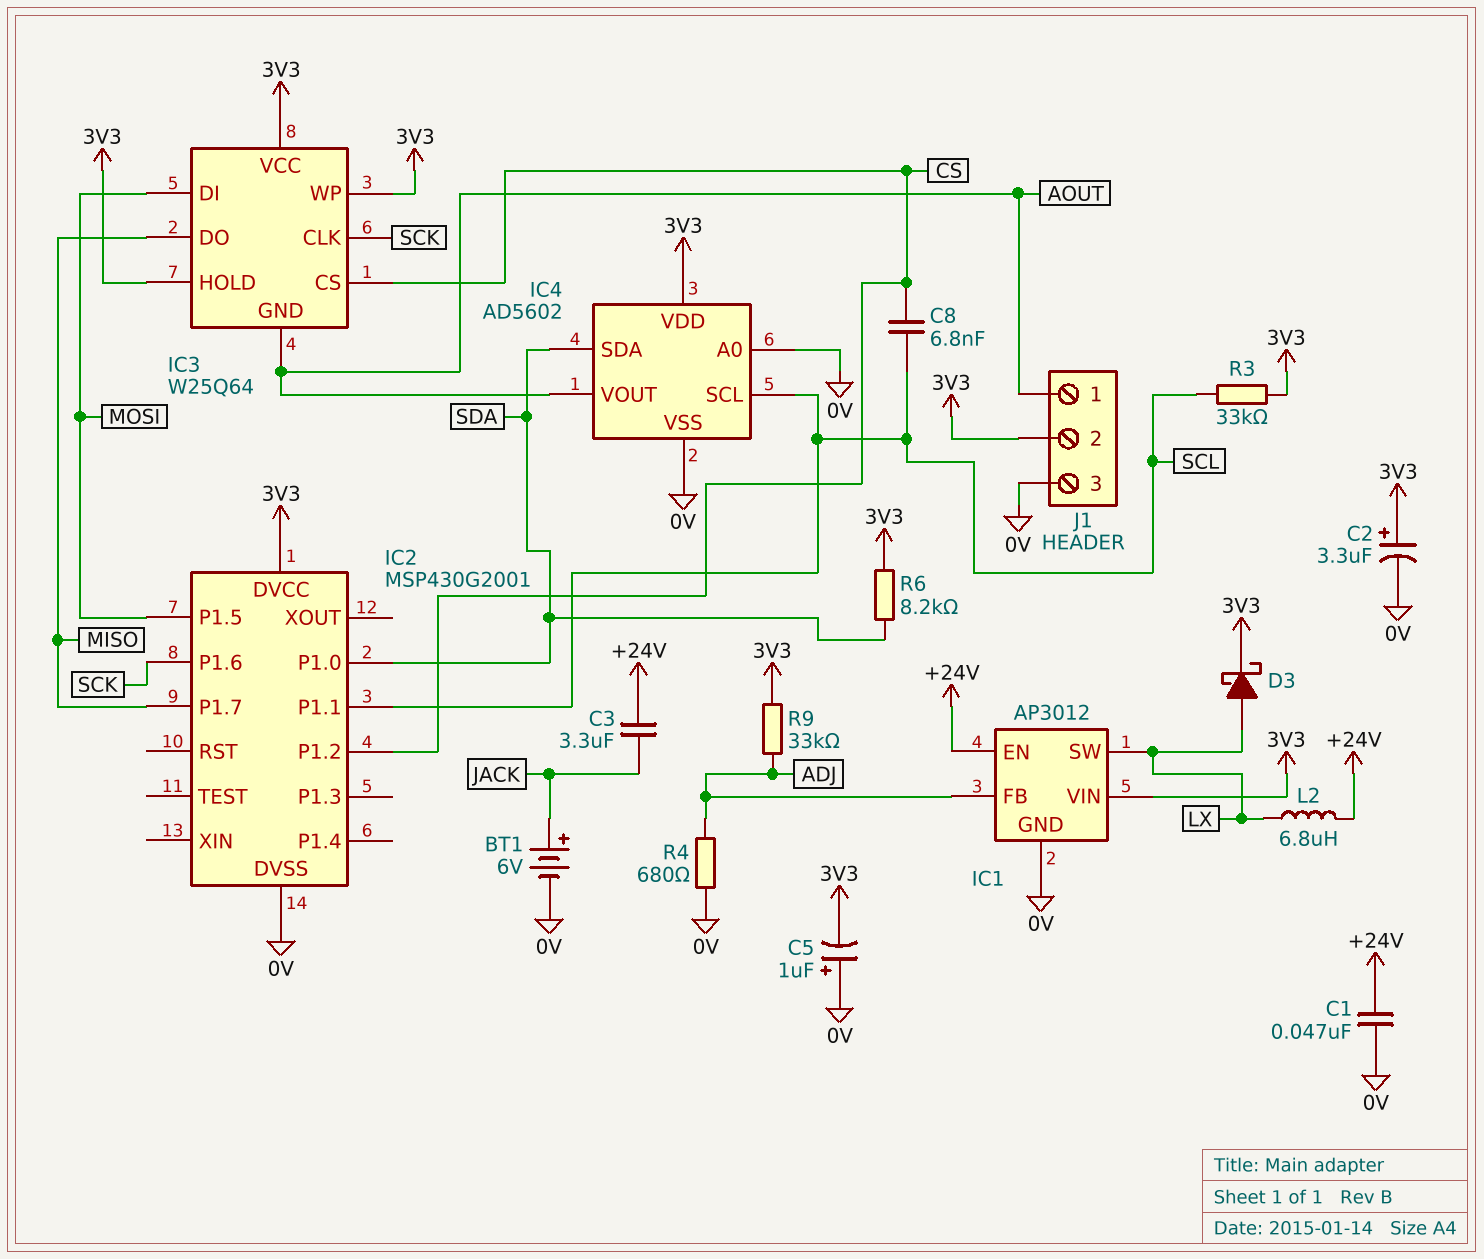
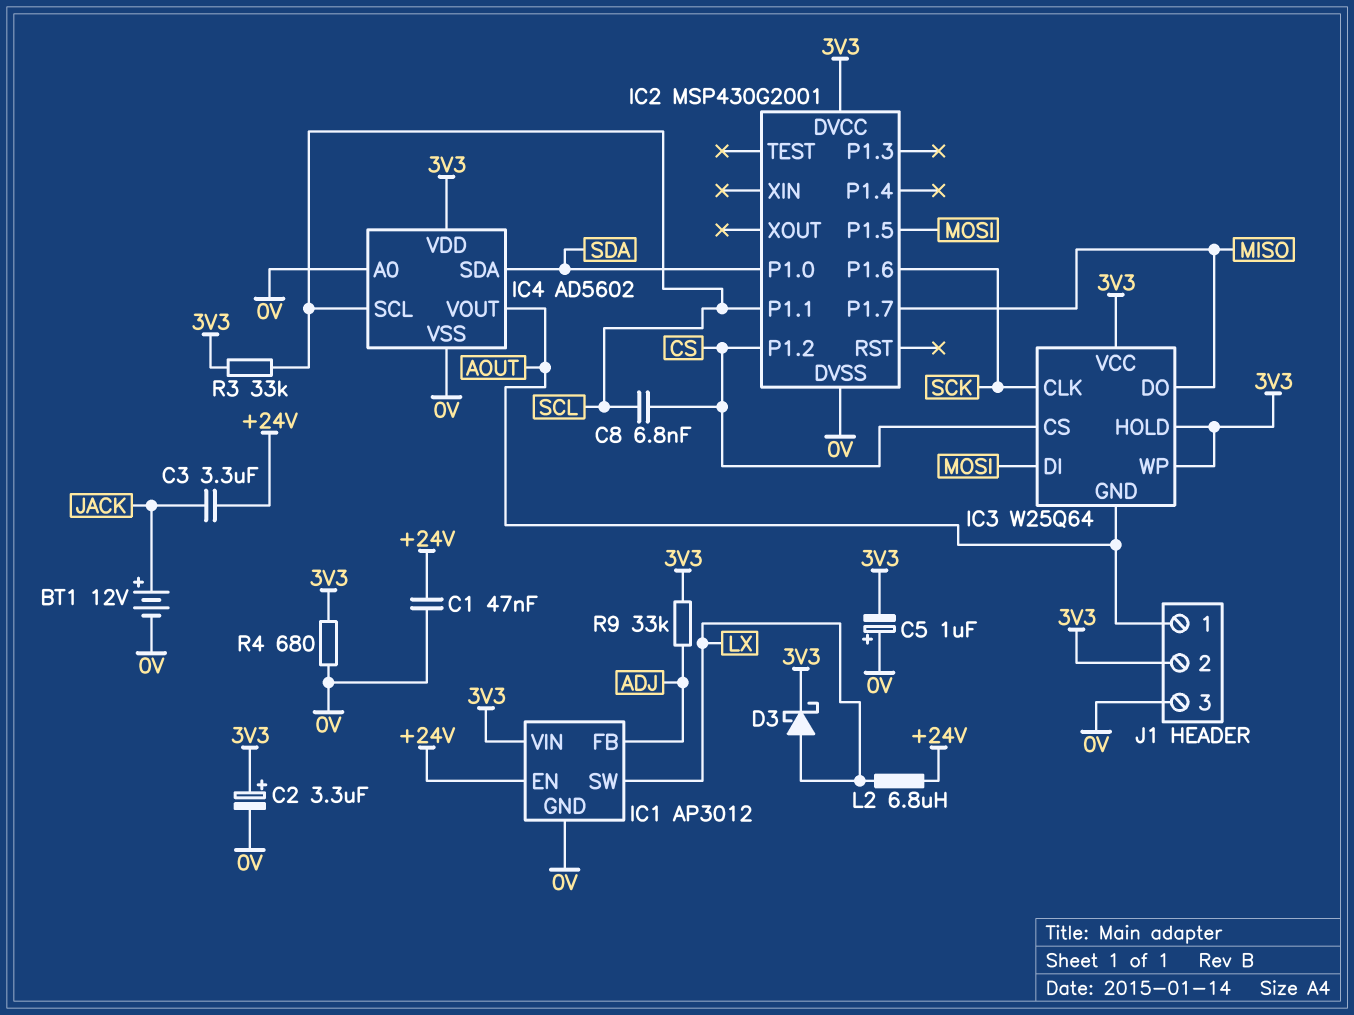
BT1: 6V (plus JACK, minus 0V) -> 12V (plus JACK, minus 0V)
R4: 680 (0V, ADJ) -> 680 (0V, 3V3)
R6: 8.2k (3V3, SDA) -> none

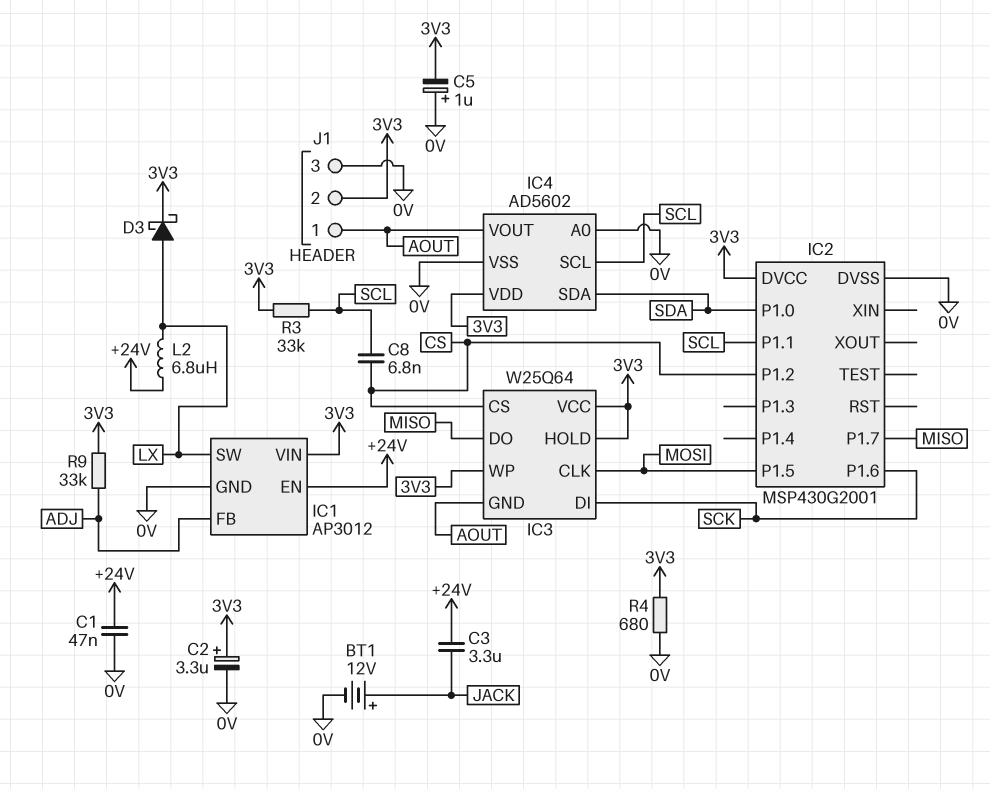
IC3 pin CLK: SCK -> MOSI
IC3 pin DI: MOSI -> SCK

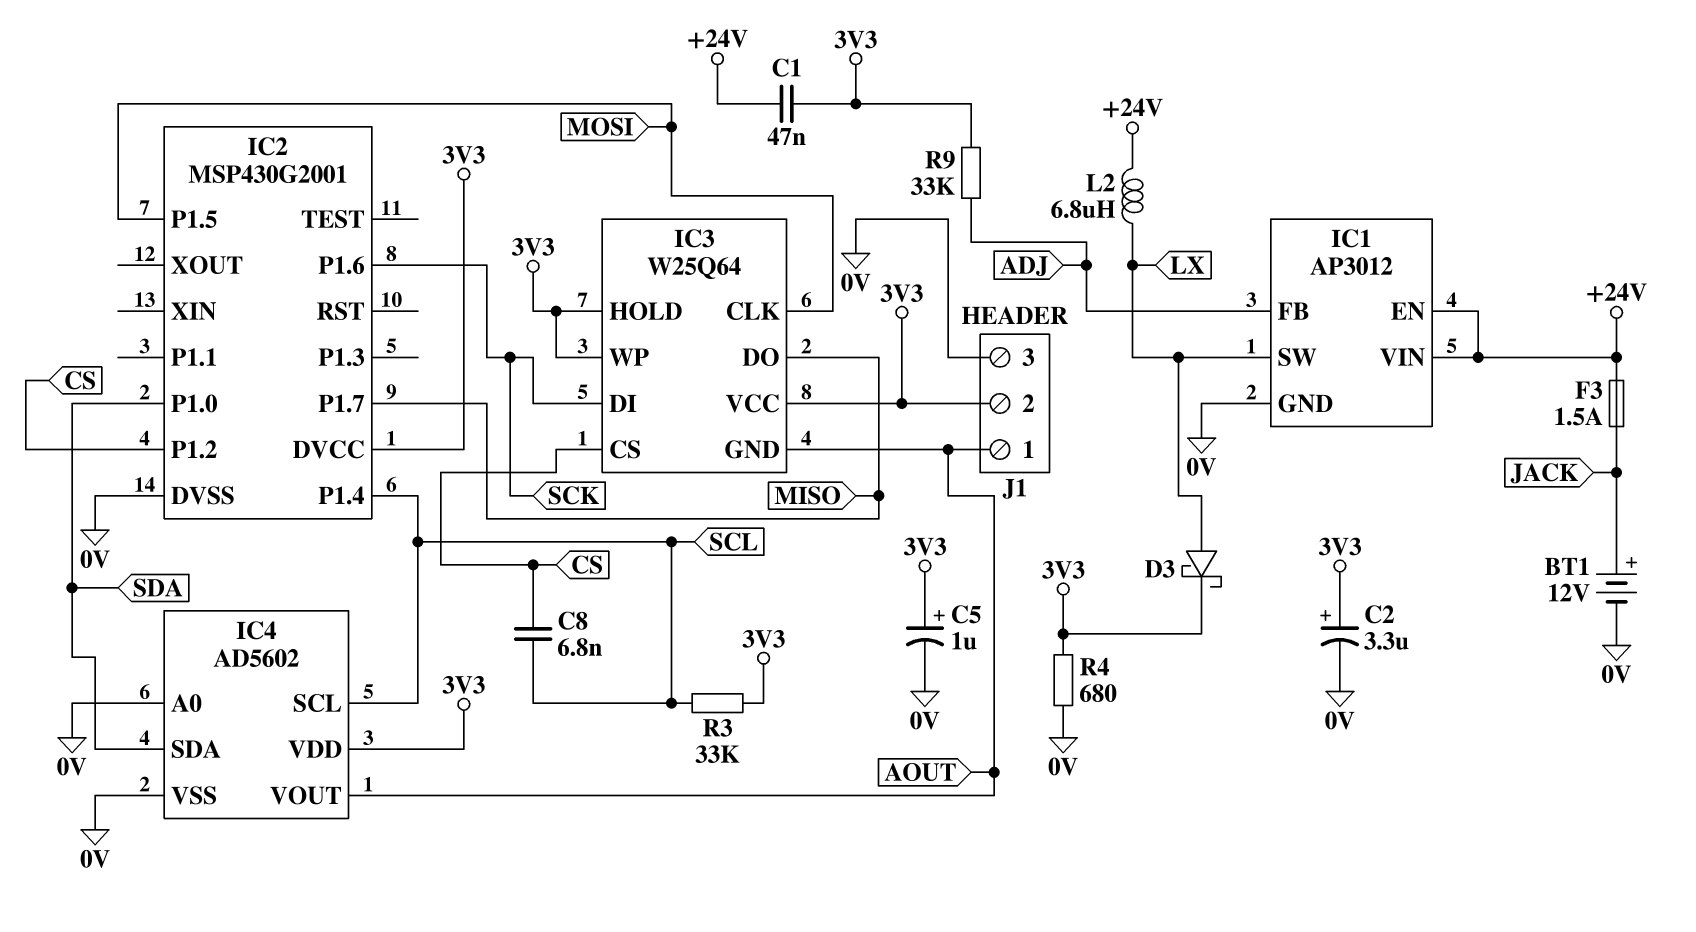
C1: 47nF (+24V, 0V) -> 47nF (+24V, 3V3)
C3: 3.3uF (+24V, JACK) -> none
C5: 1uF (plus 0V, minus 3V3) -> 1uF (plus 3V3, minus 0V)
F3: none -> 1.5A (+24V, JACK)
IC1 pin VIN: 3V3 -> +24V
IC2 pin P1.1: SCL -> none
IC2 pin P1.4: none -> SCL

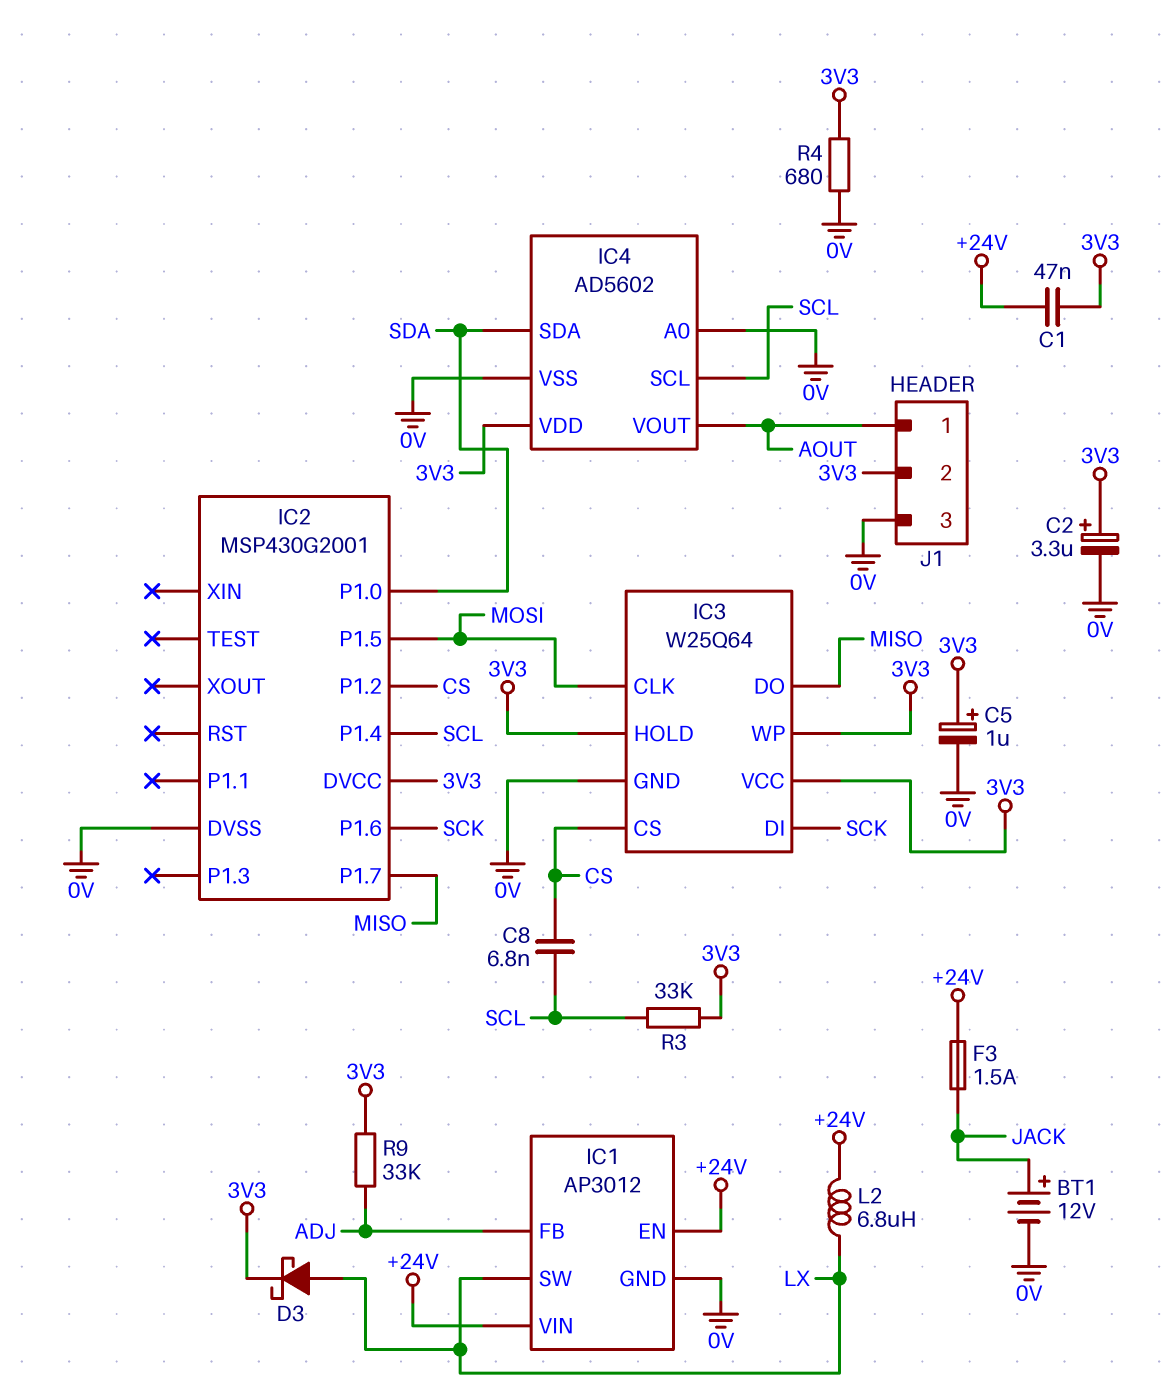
IC3 pin GND: AOUT -> 0V

